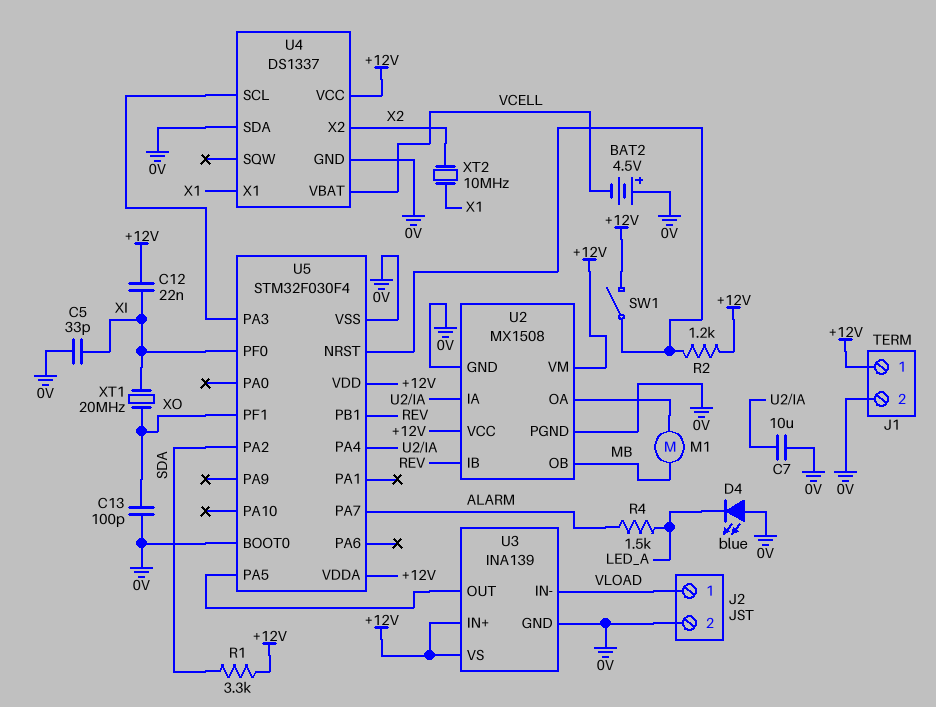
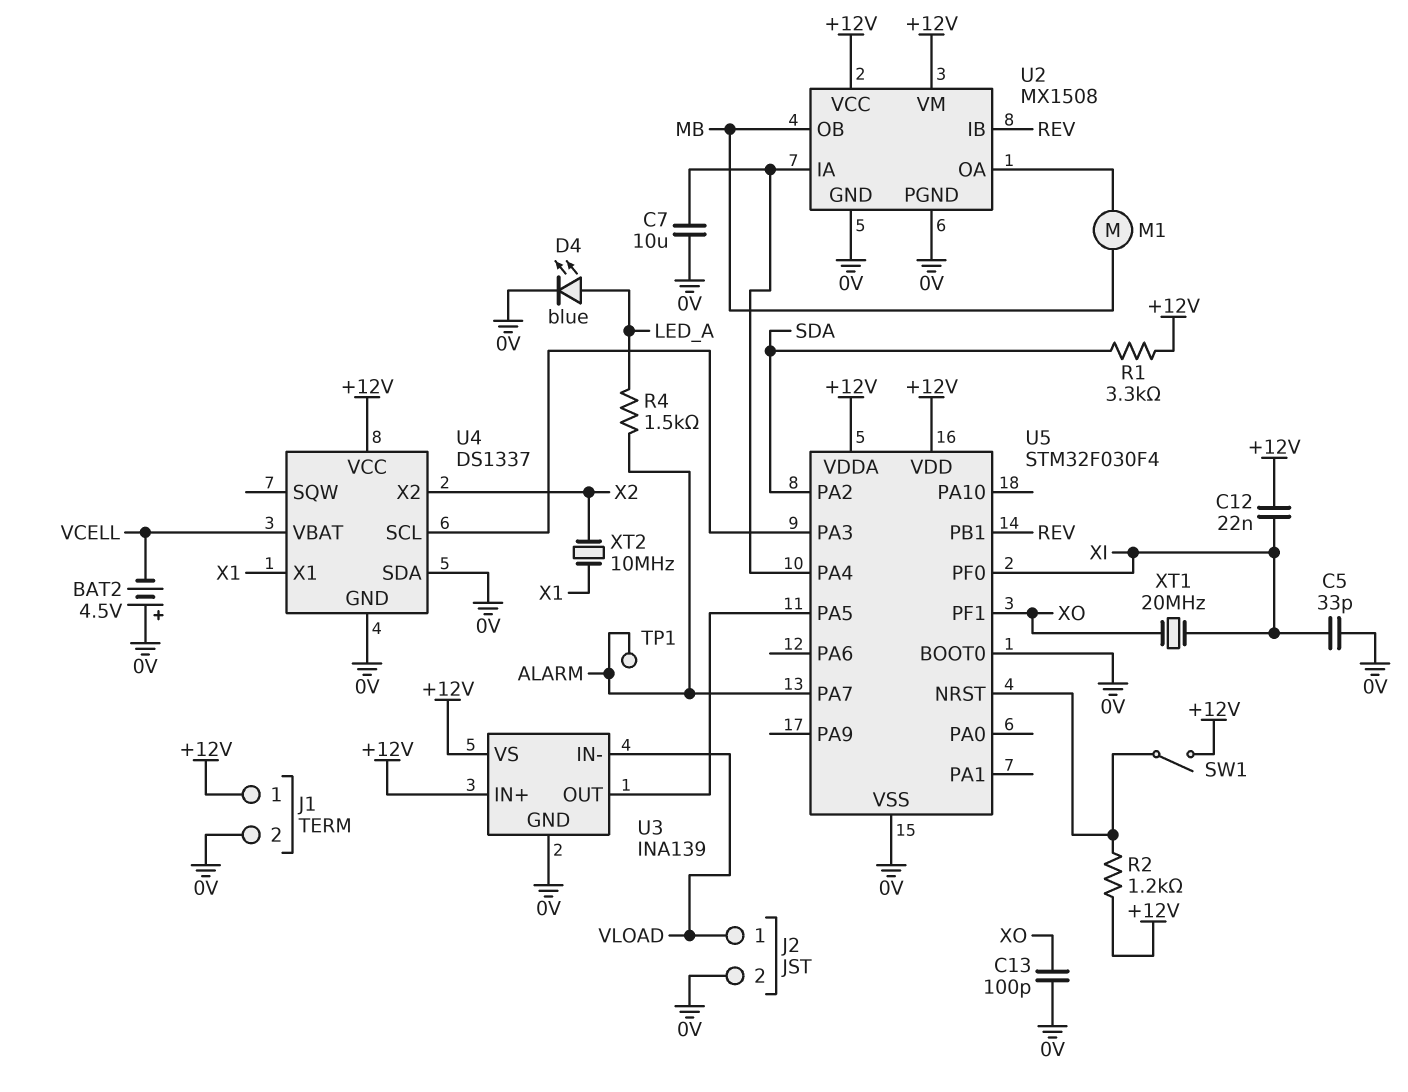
D4: LED blue (A 0V, K LED_A) -> LED blue (A LED_A, K 0V)
TP1: none -> test point (ALARM)

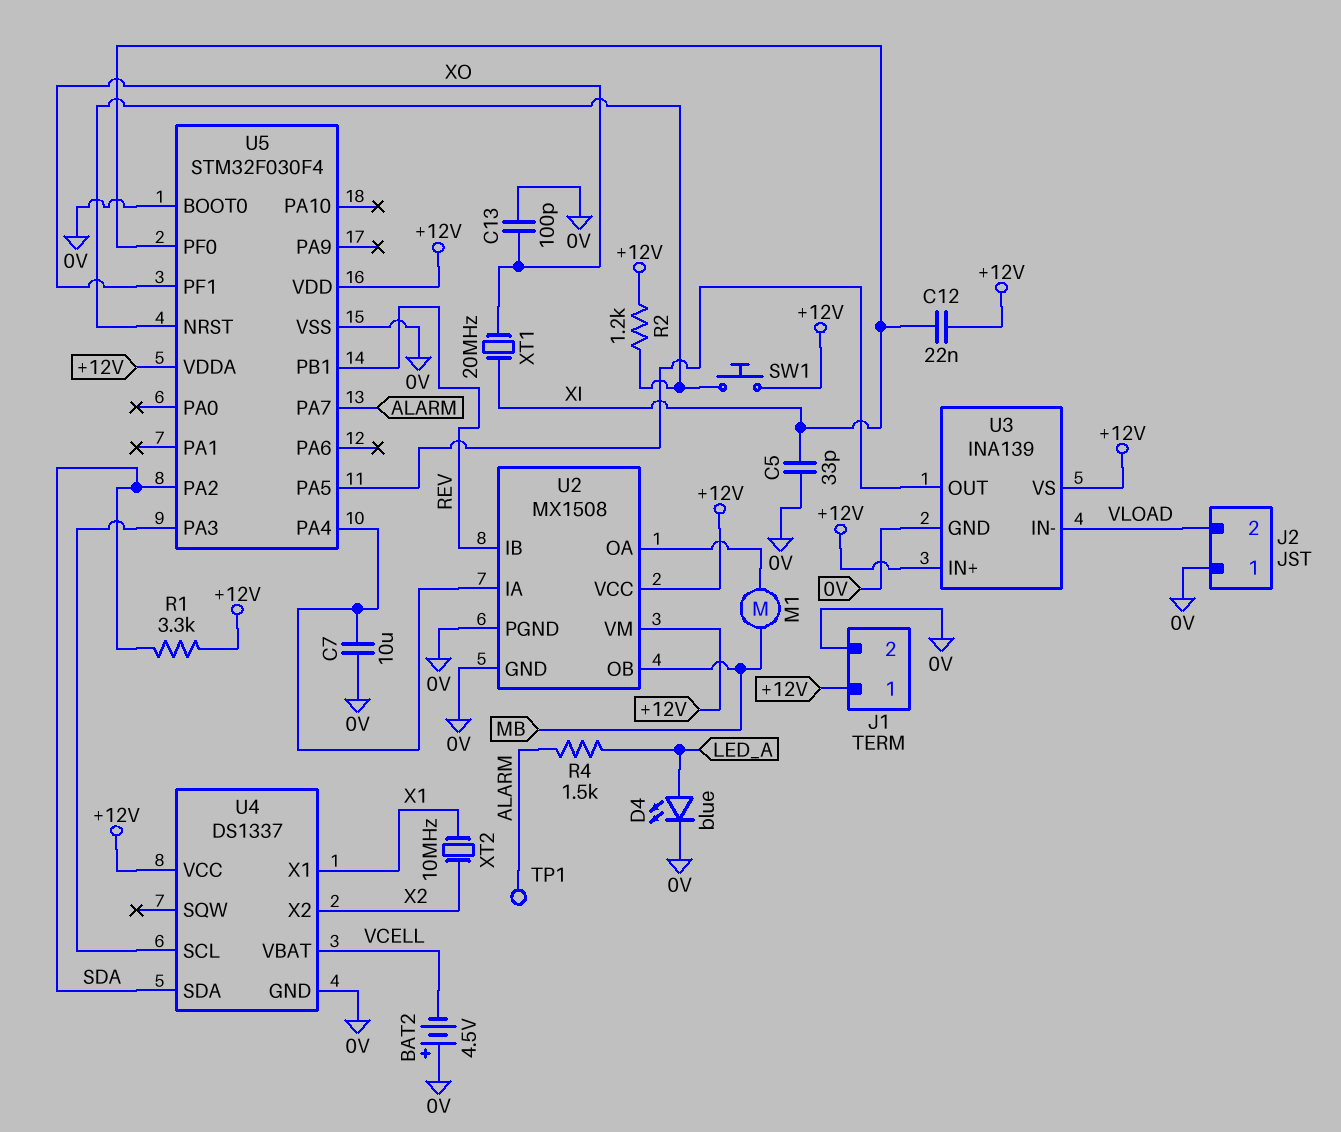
J2 pin 1: VLOAD -> 0V
J2 pin 2: 0V -> VLOAD
SW1: switch (+12V, U5/NRST) -> button (+12V, U5/NRST)
U4 pin SDA: 0V -> SDA

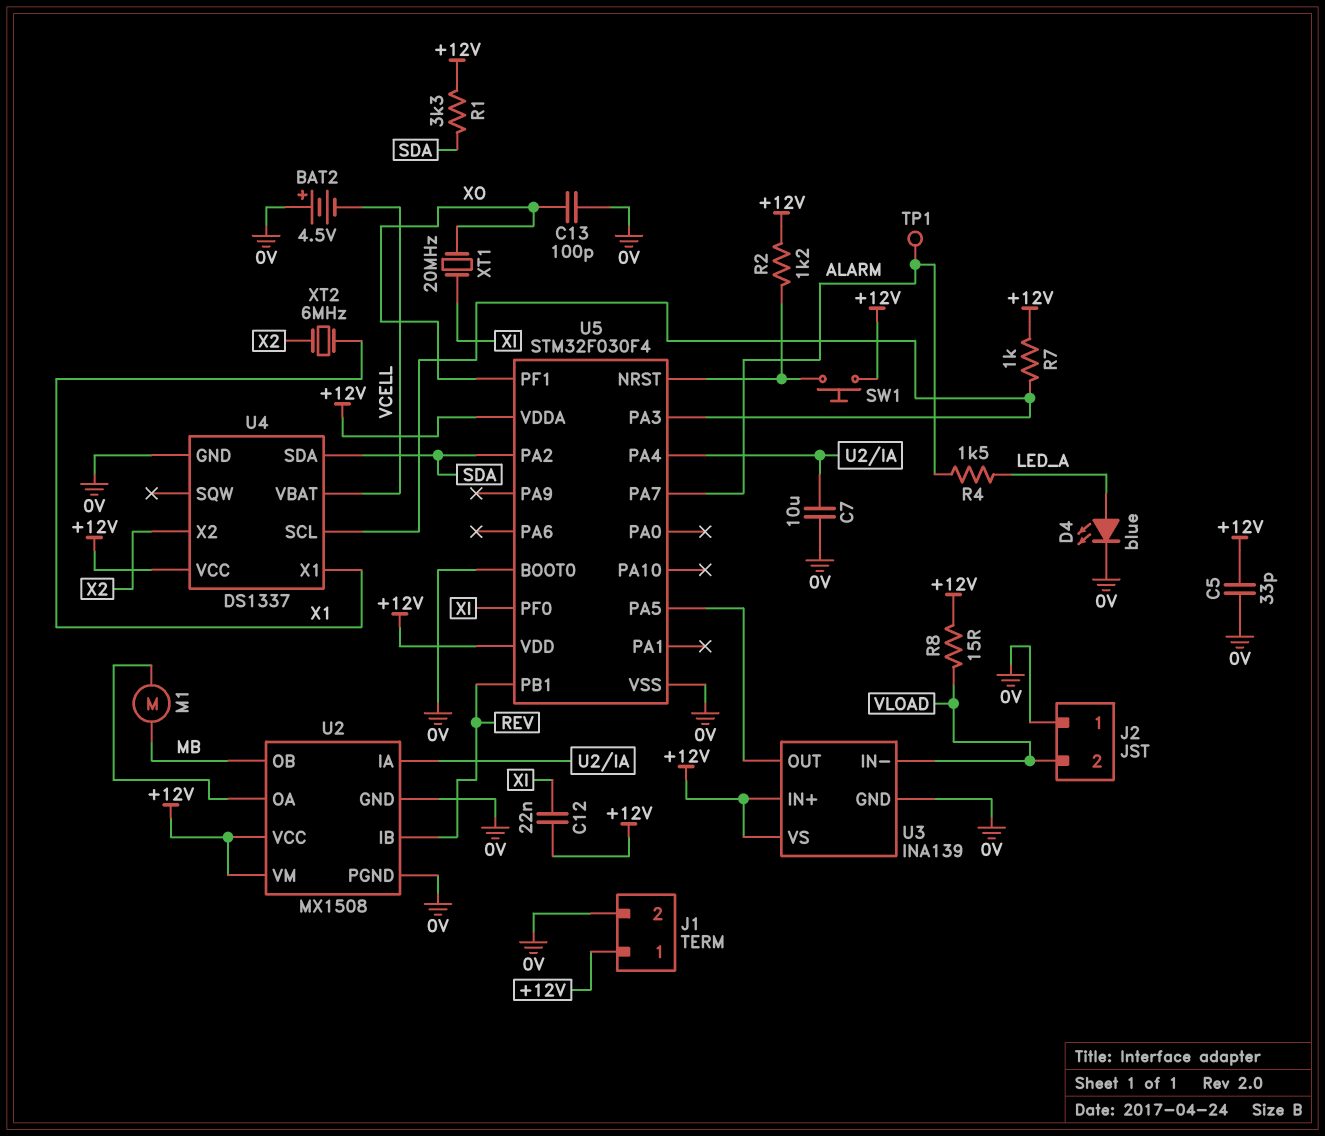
C5: 33pF (0V, XI) -> 33pF (+12V, 0V)
R7: none -> 1k (+12V, U4/SCL)
R8: none -> 15 (+12V, VLOAD)
XT2: 10MHz (X1, X2) -> 6MHz (X1, X2)

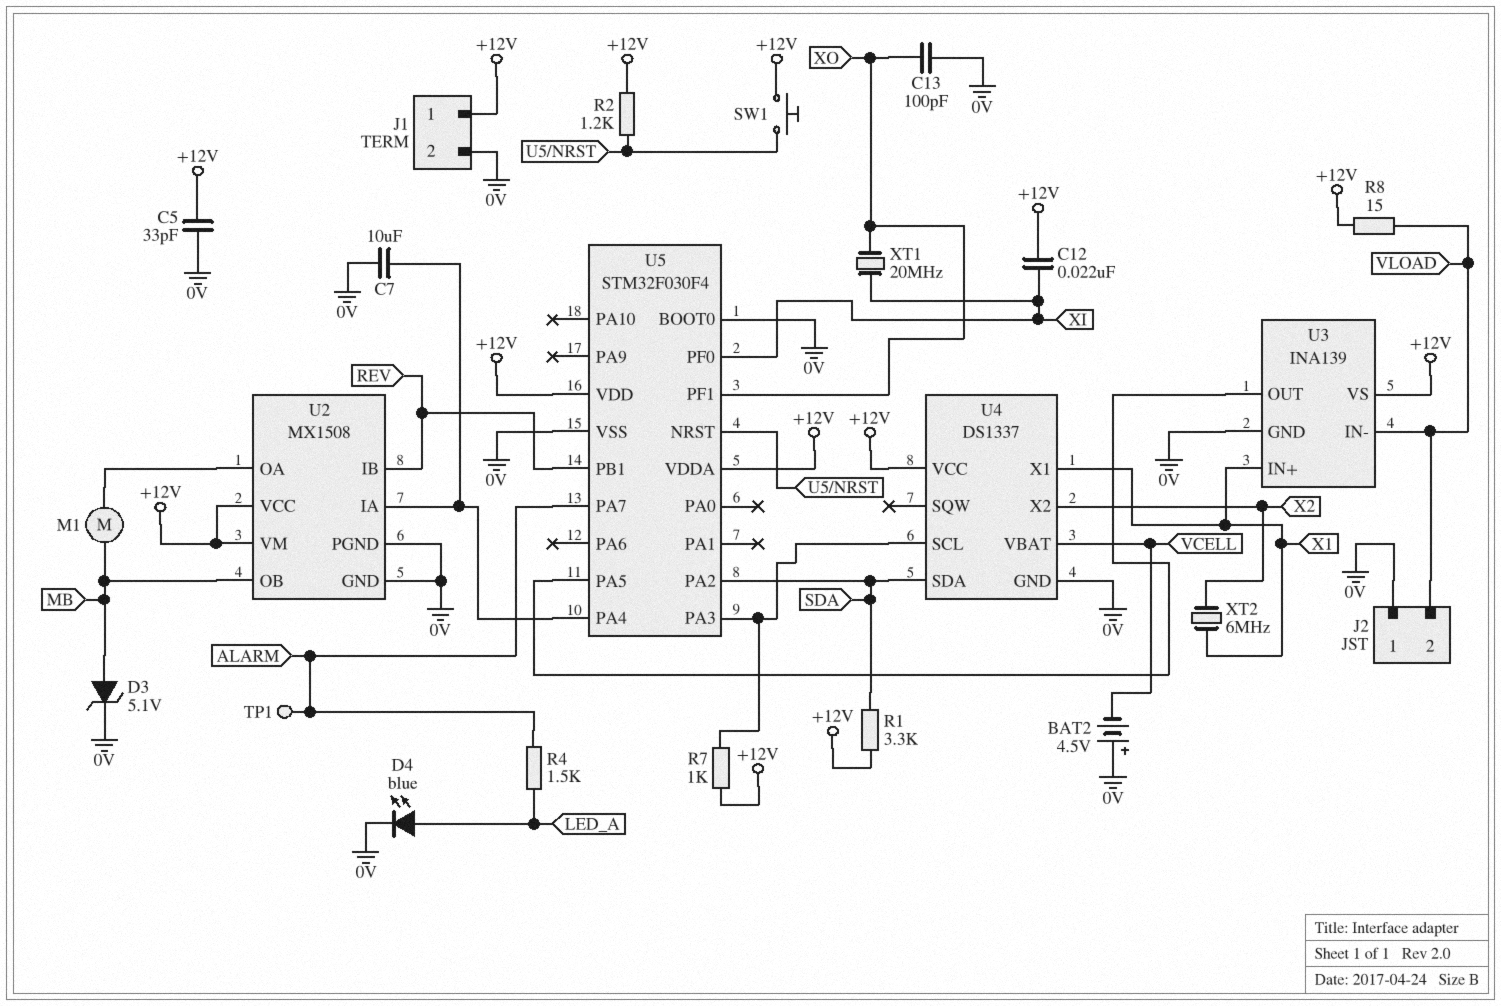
D3: none -> zener 5.1V (A MB, K 0V)
U3 pin IN+: +12V -> X1

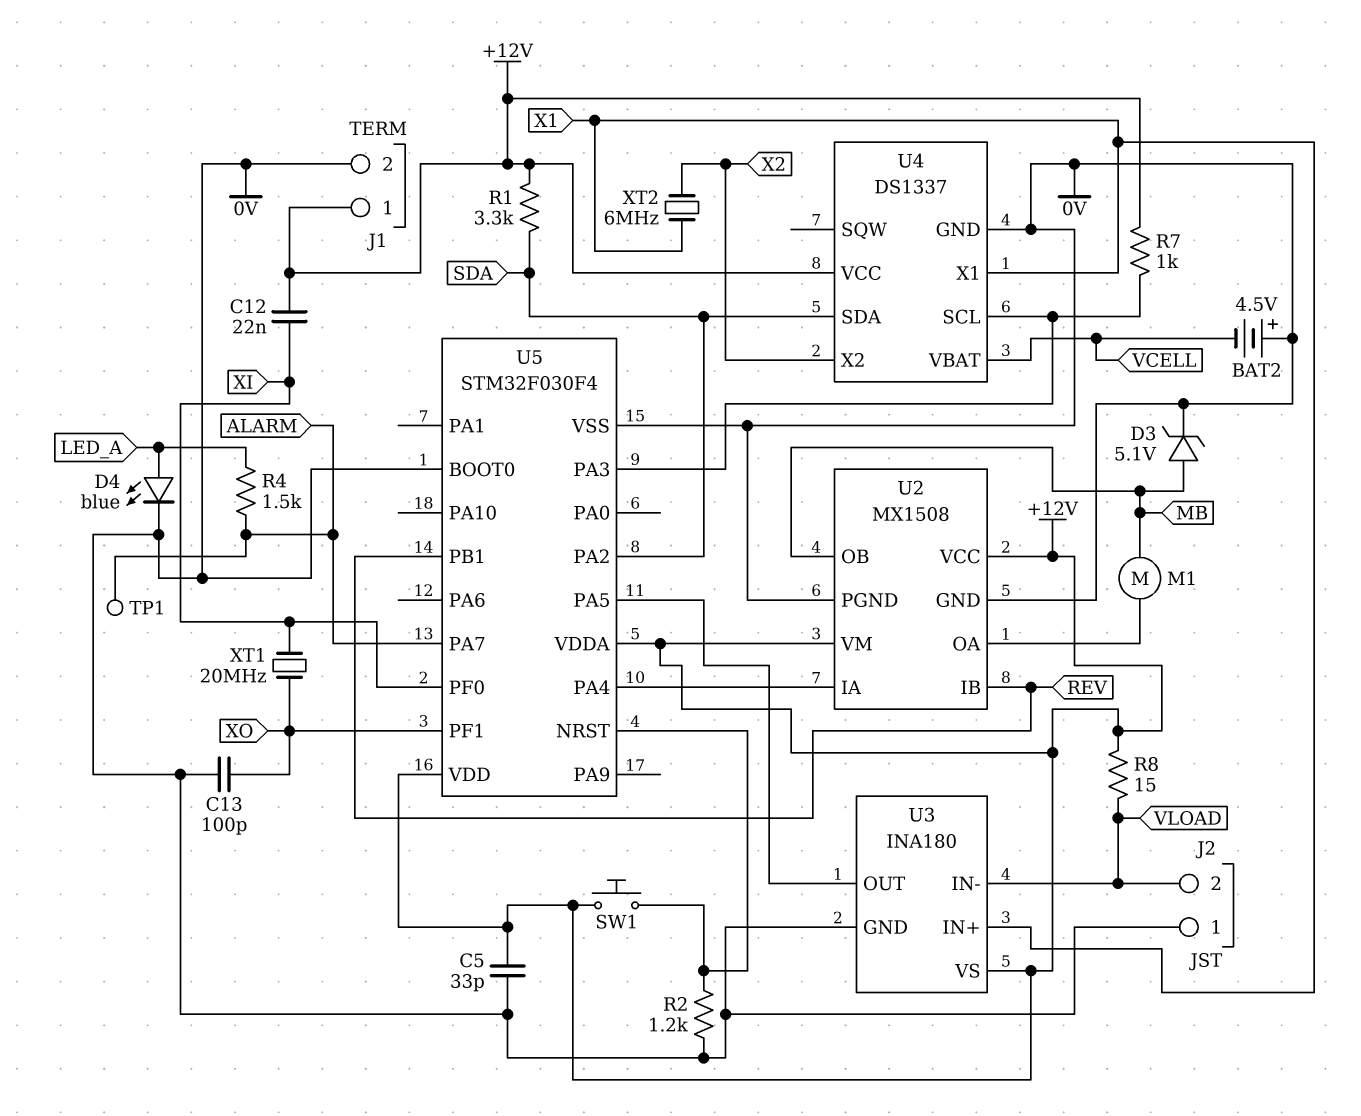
C7: 10uF (0V, U2/IA) -> none
R2: 1.2k (+12V, U5/NRST) -> 1.2k (0V, U5/NRST)
U3: INA139 -> INA180

